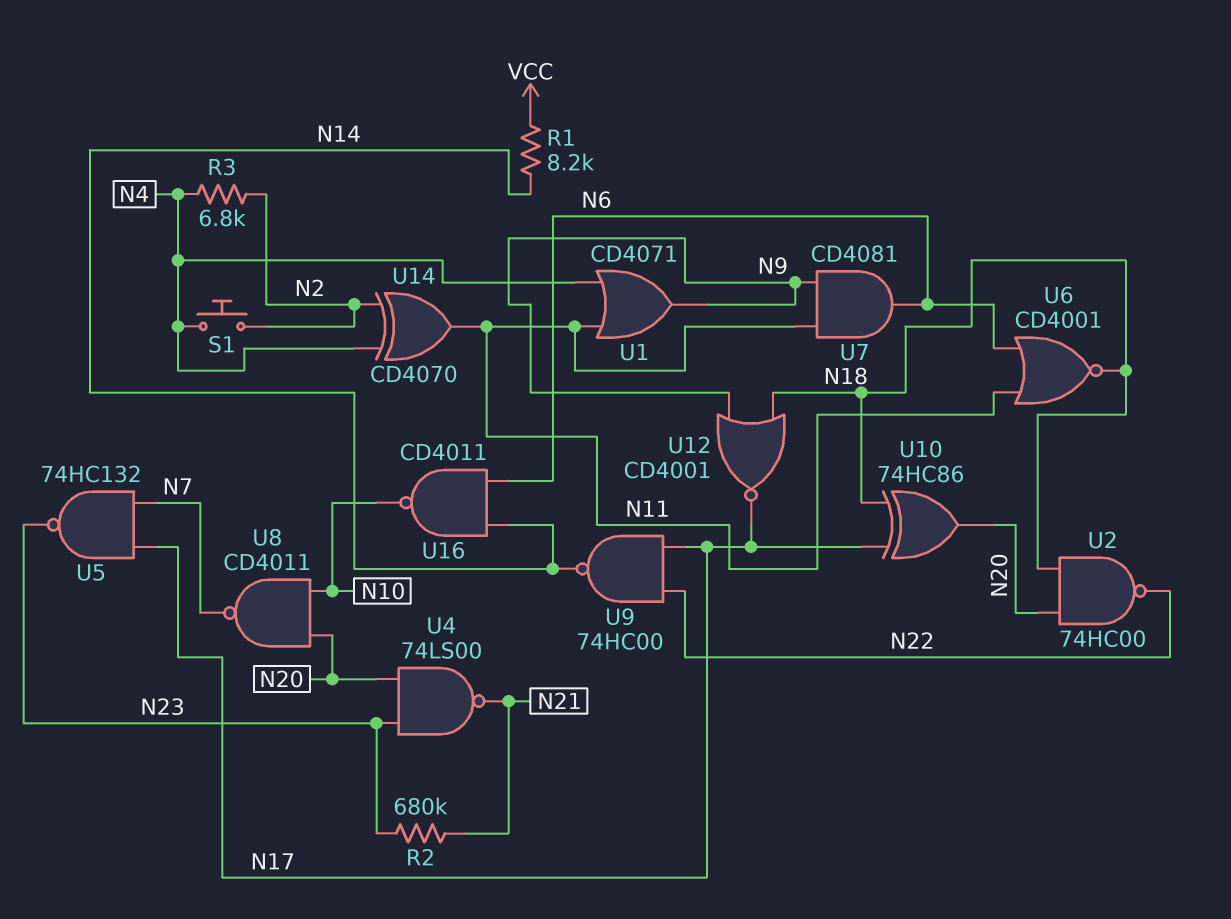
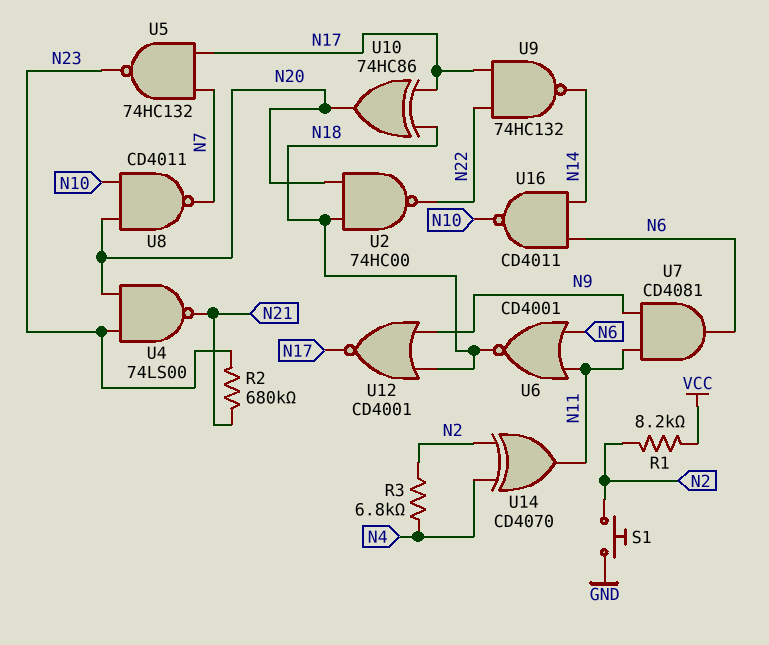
R1: 8.2k (N14, VCC) -> 8.2k (N2, VCC)
S1: button (N2, N4) -> button (GND, N2)
U1: OR CD4071 (in N4, in N11, out N9) -> none
U9: NAND 74HC00 (in N17, in N22, out N14) -> NAND 74HC132 (in N17, in N22, out N14)

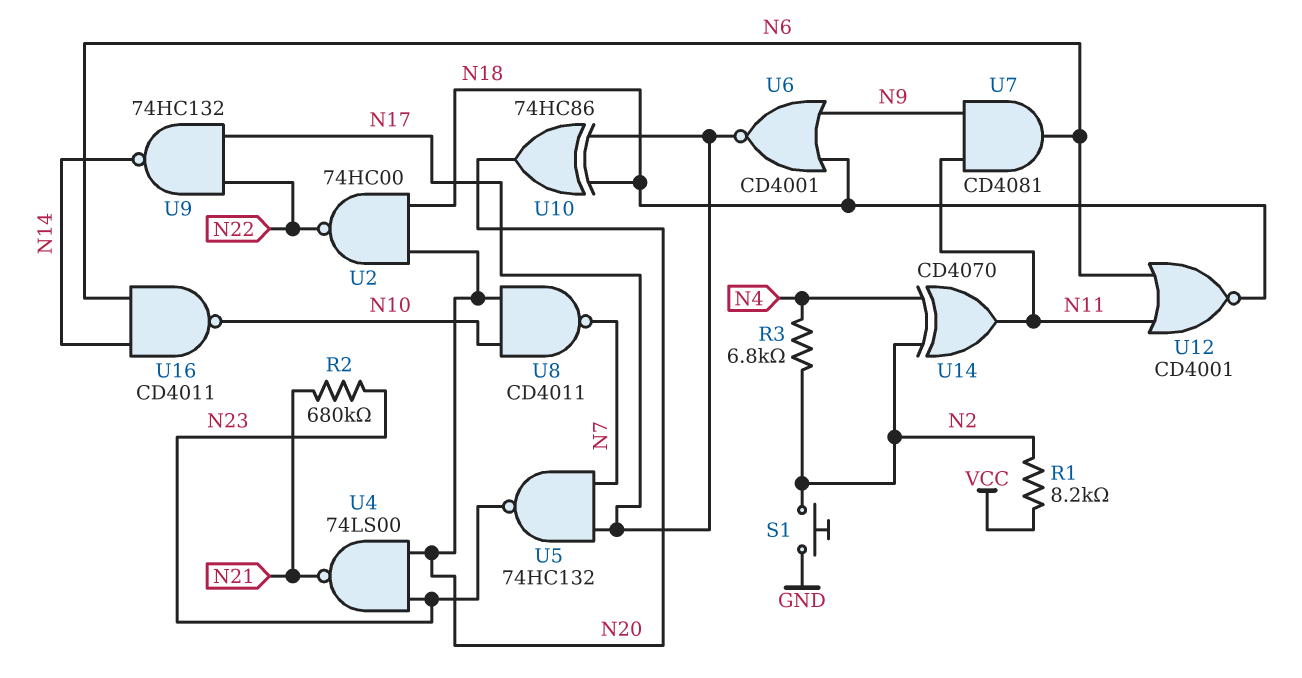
U6: NOR CD4001 (in N6, in N11, out N18) -> NOR CD4001 (in N9, in N18, out N17)
U12: NOR CD4001 (in N9, in N18, out N17) -> NOR CD4001 (in N6, in N11, out N18)

